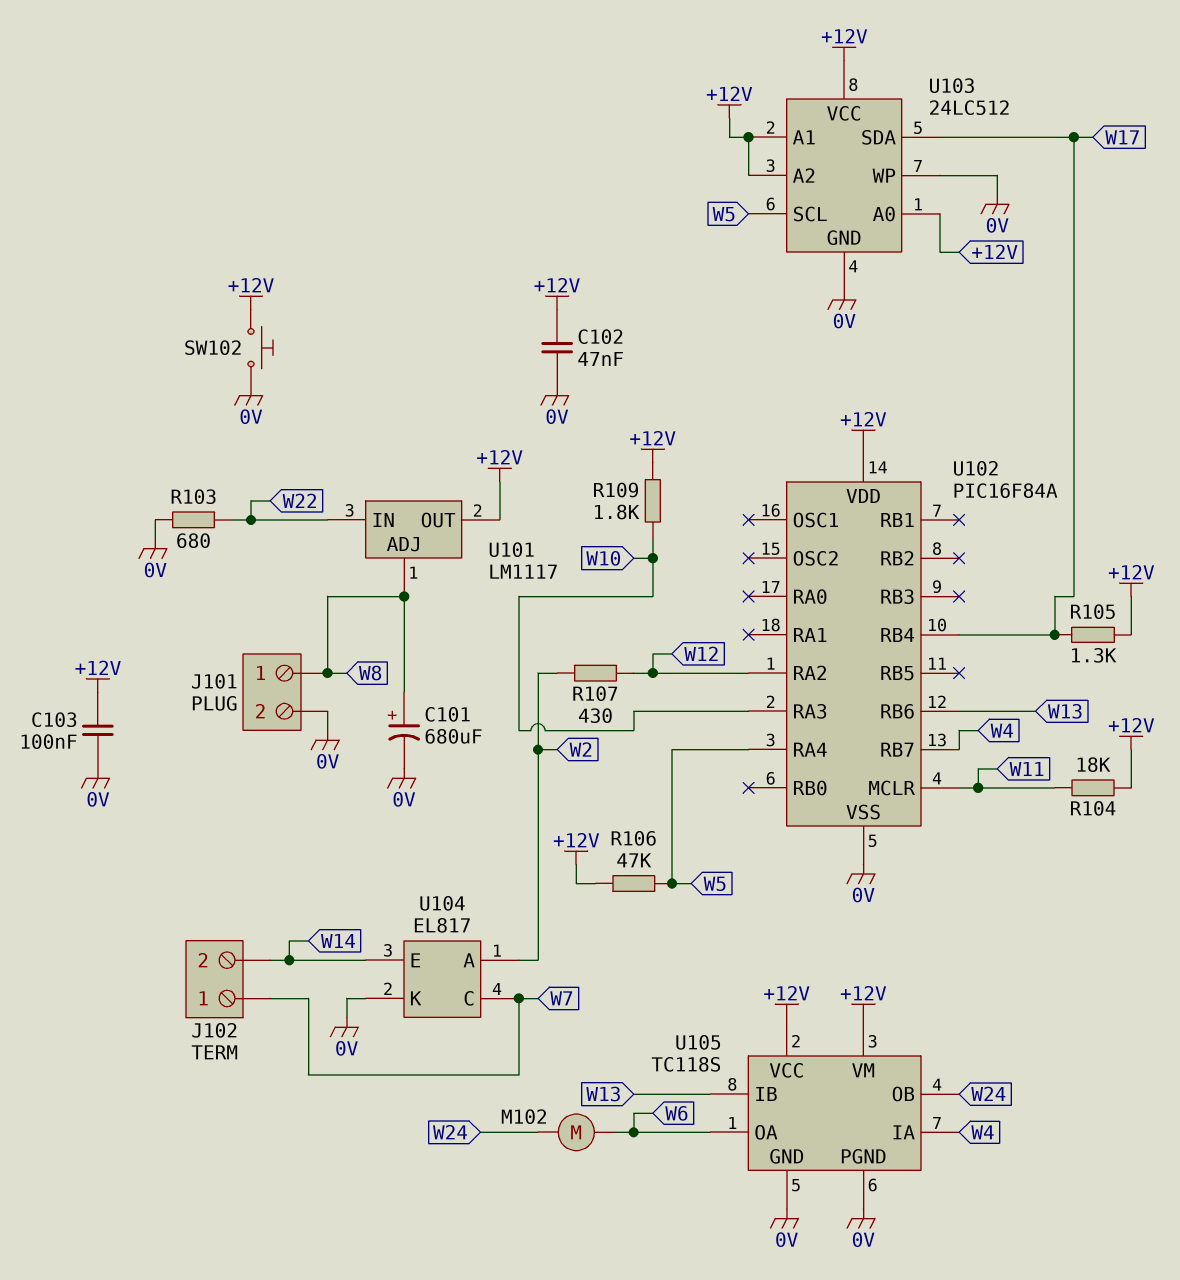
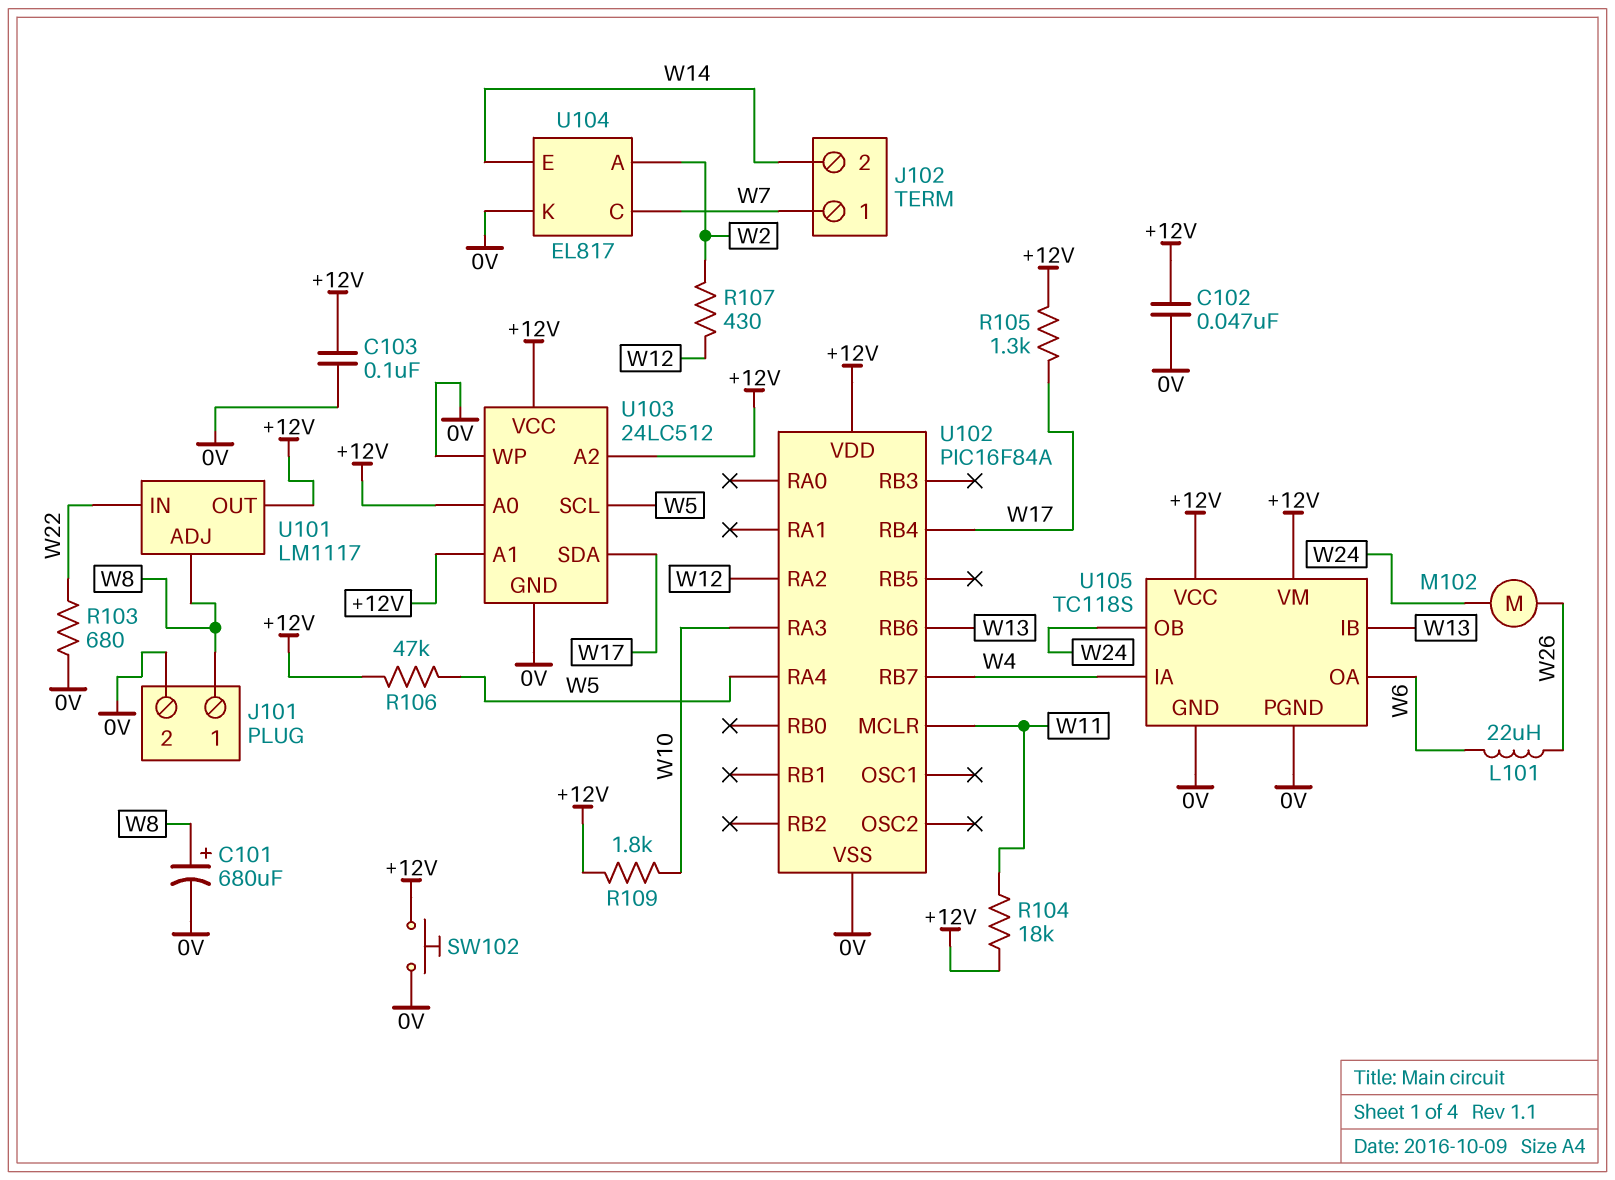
L101: none -> 22uH (W6, W26)
M102: motor (W6, W24) -> motor (W24, W26)

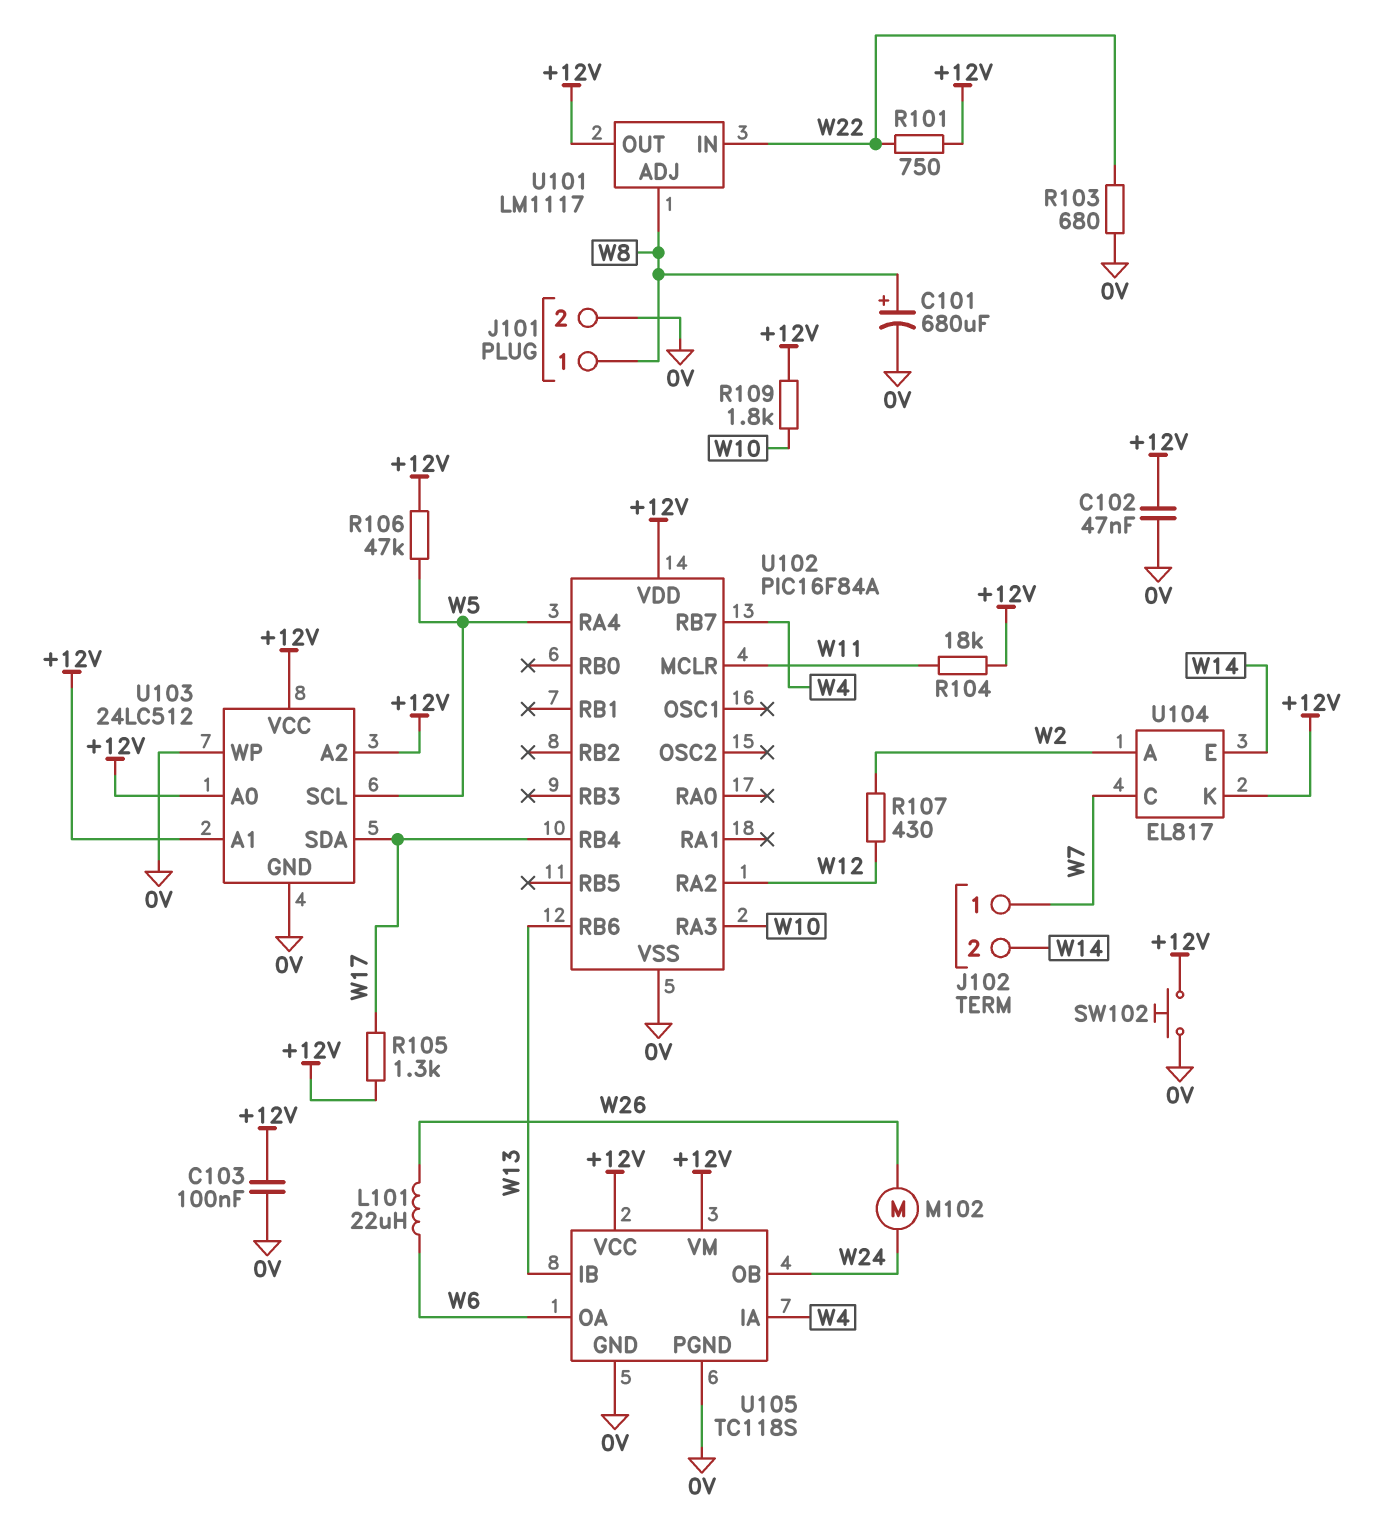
R101: none -> 750 (+12V, W22)
U104 pin K: 0V -> +12V

